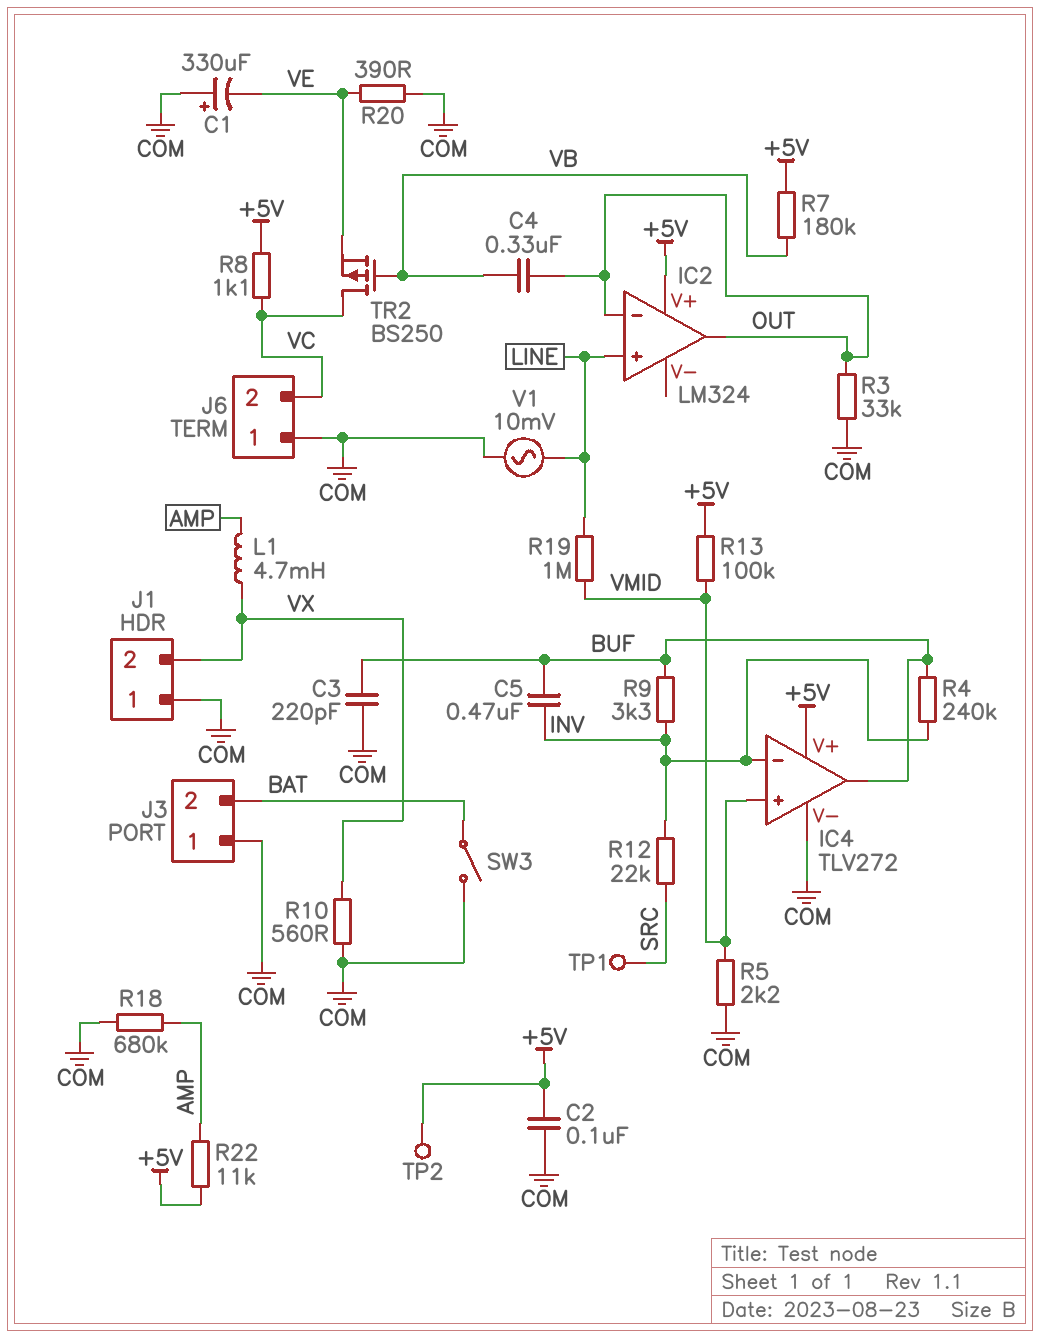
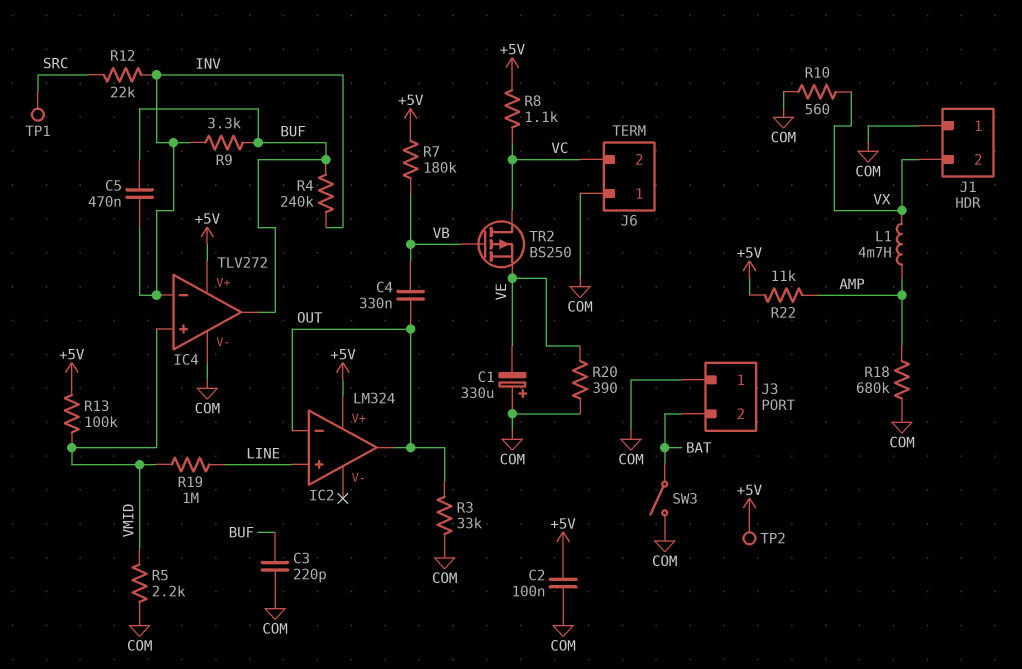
V1: AC 10mV (COM, LINE) -> none

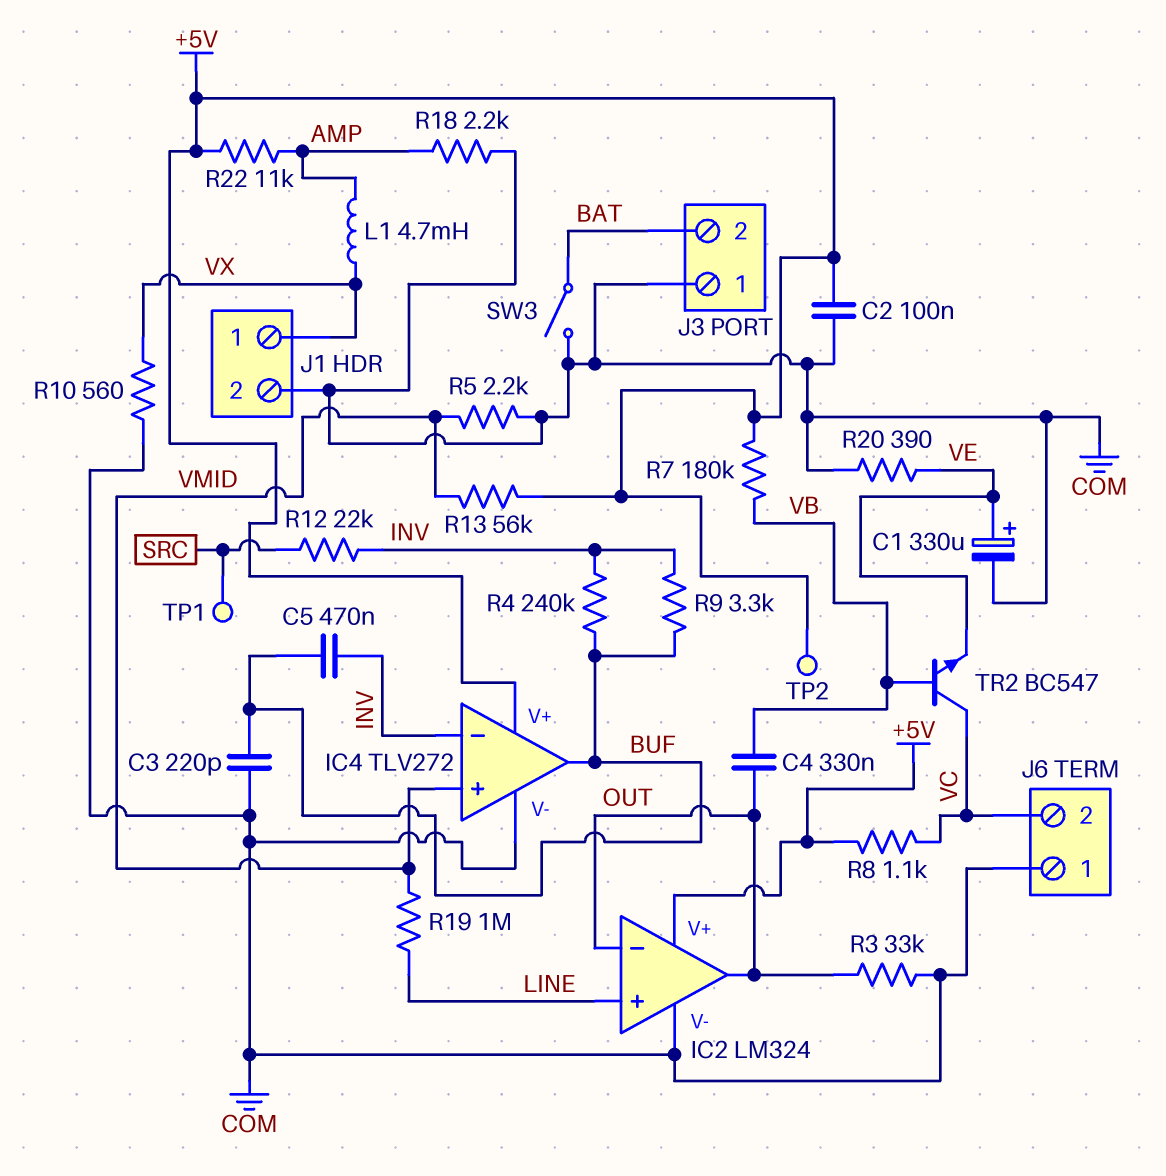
C1: 330uF (plus COM, minus VE) -> 330uF (plus VE, minus COM)
IC2 pin V-: none -> COM
J1 pin 1: COM -> VX
J1 pin 2: VX -> COM
R13: 100k (+5V, VMID) -> 56k (+5V, VMID)
R18: 680k (AMP, COM) -> 2.2k (AMP, COM)
TR2: PMOS BS250 (G VB, D VC, S VE) -> NPN BC547 (B VB, C VC, E VE)

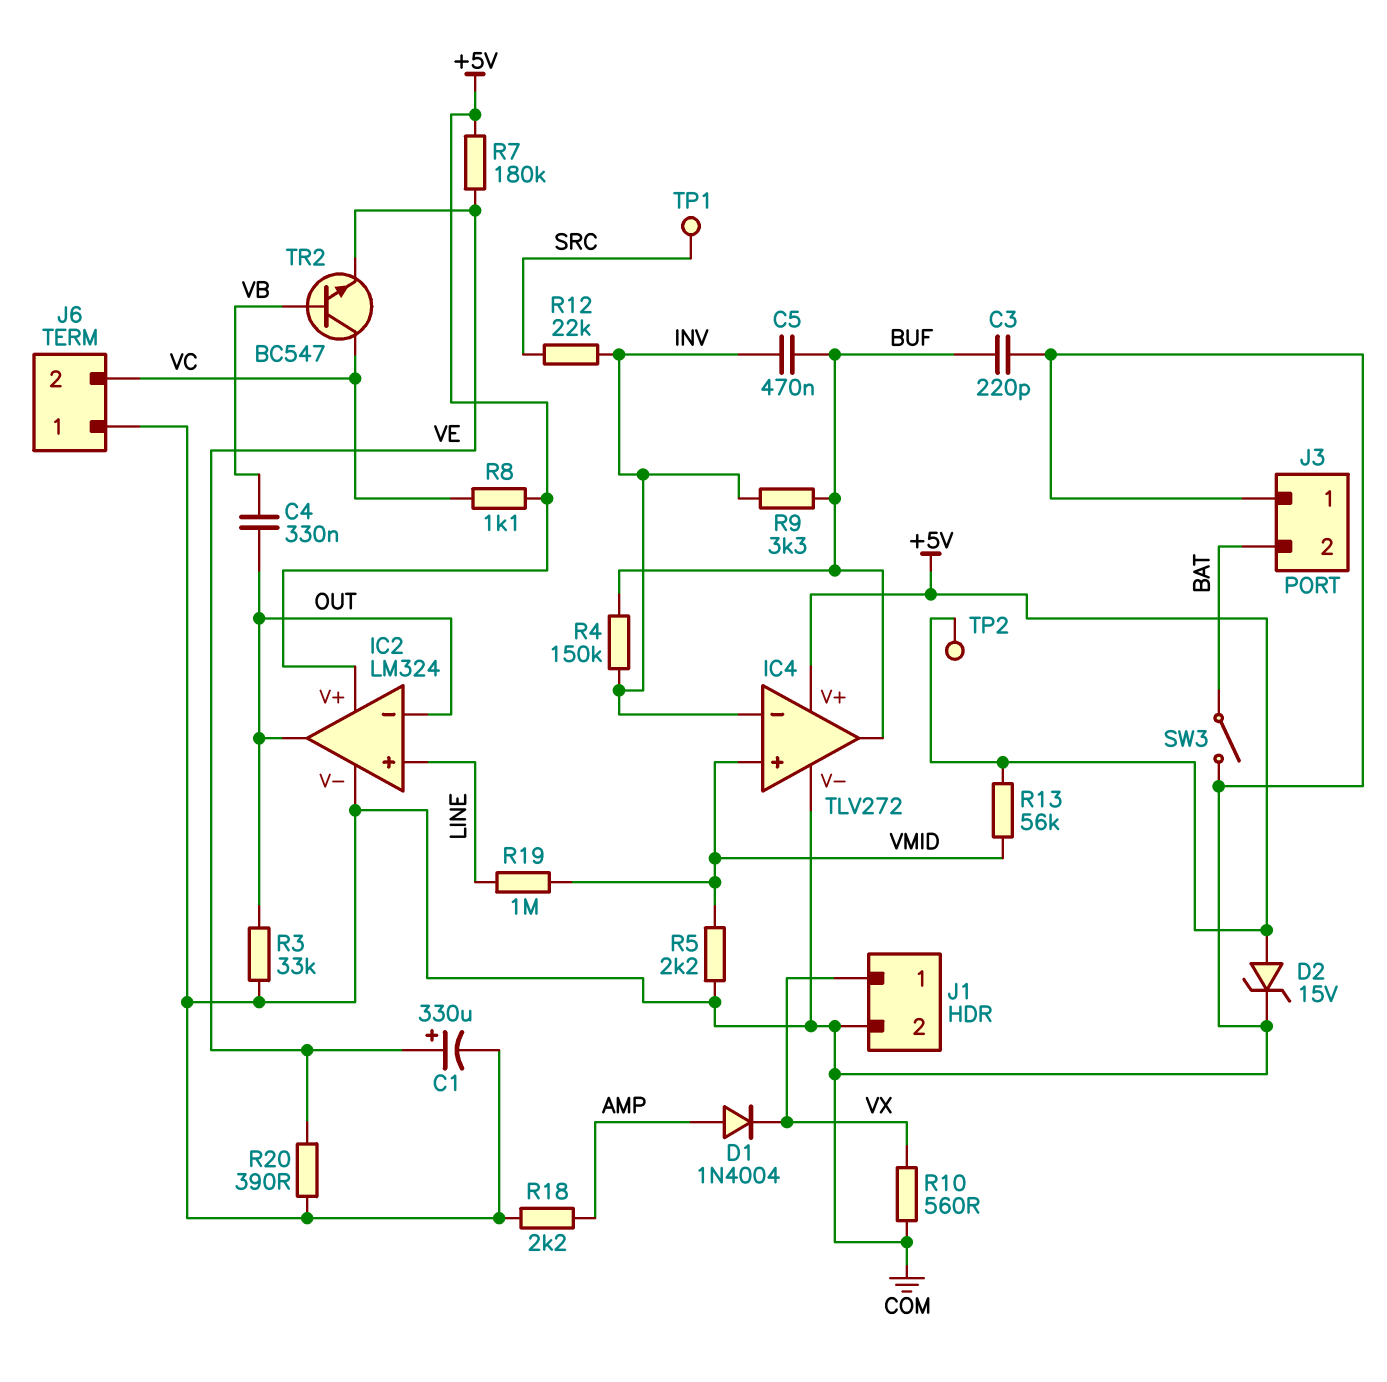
C2: 100nF (+5V, COM) -> none
D1: none -> diode 1N4004 (A AMP, K VX)
D2: none -> zener 15V (A +5V, K COM)
L1: 4.7mH (AMP, VX) -> none
R4: 240k (BUF, INV) -> 150k (BUF, INV)
R7: 180k (+5V, VB) -> 180k (+5V, VE)
R22: 11k (+5V, AMP) -> none

